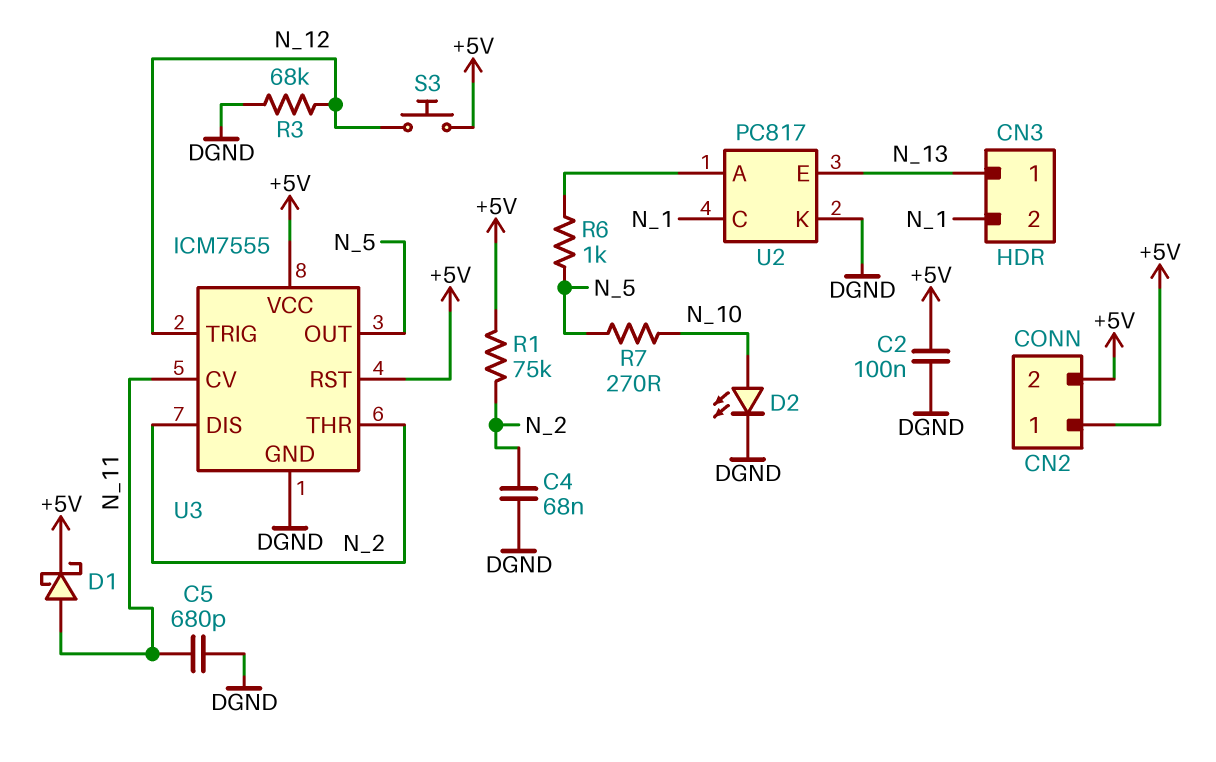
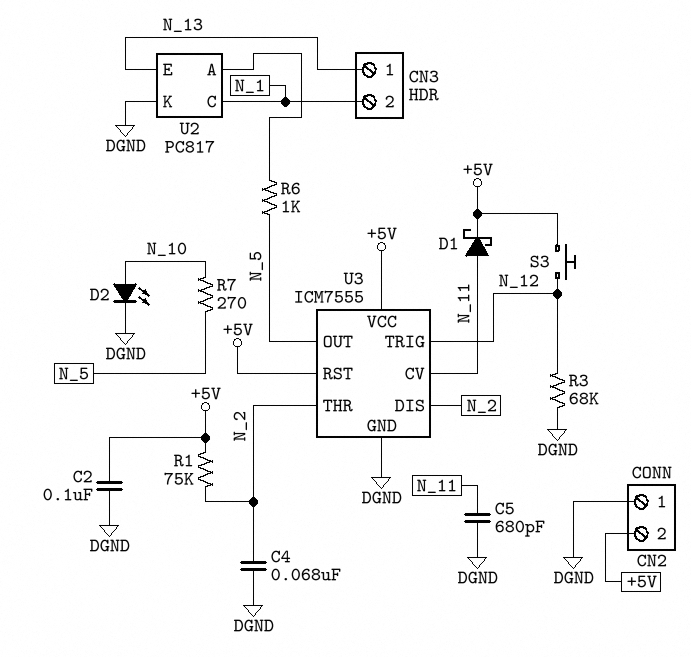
CN2 pin 1: +5V -> DGND

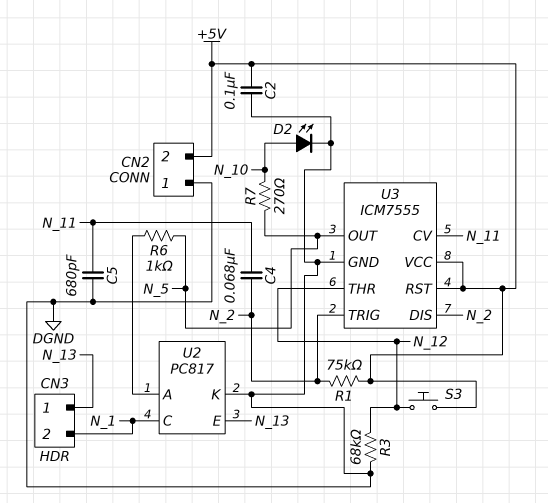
C4: 68nF (DGND, N_2) -> 68nF (N_2, N_11)
D1: schottky (A N_11, K +5V) -> none
U3 pin THR: N_2 -> N_12
U3 pin TRIG: N_12 -> N_2

